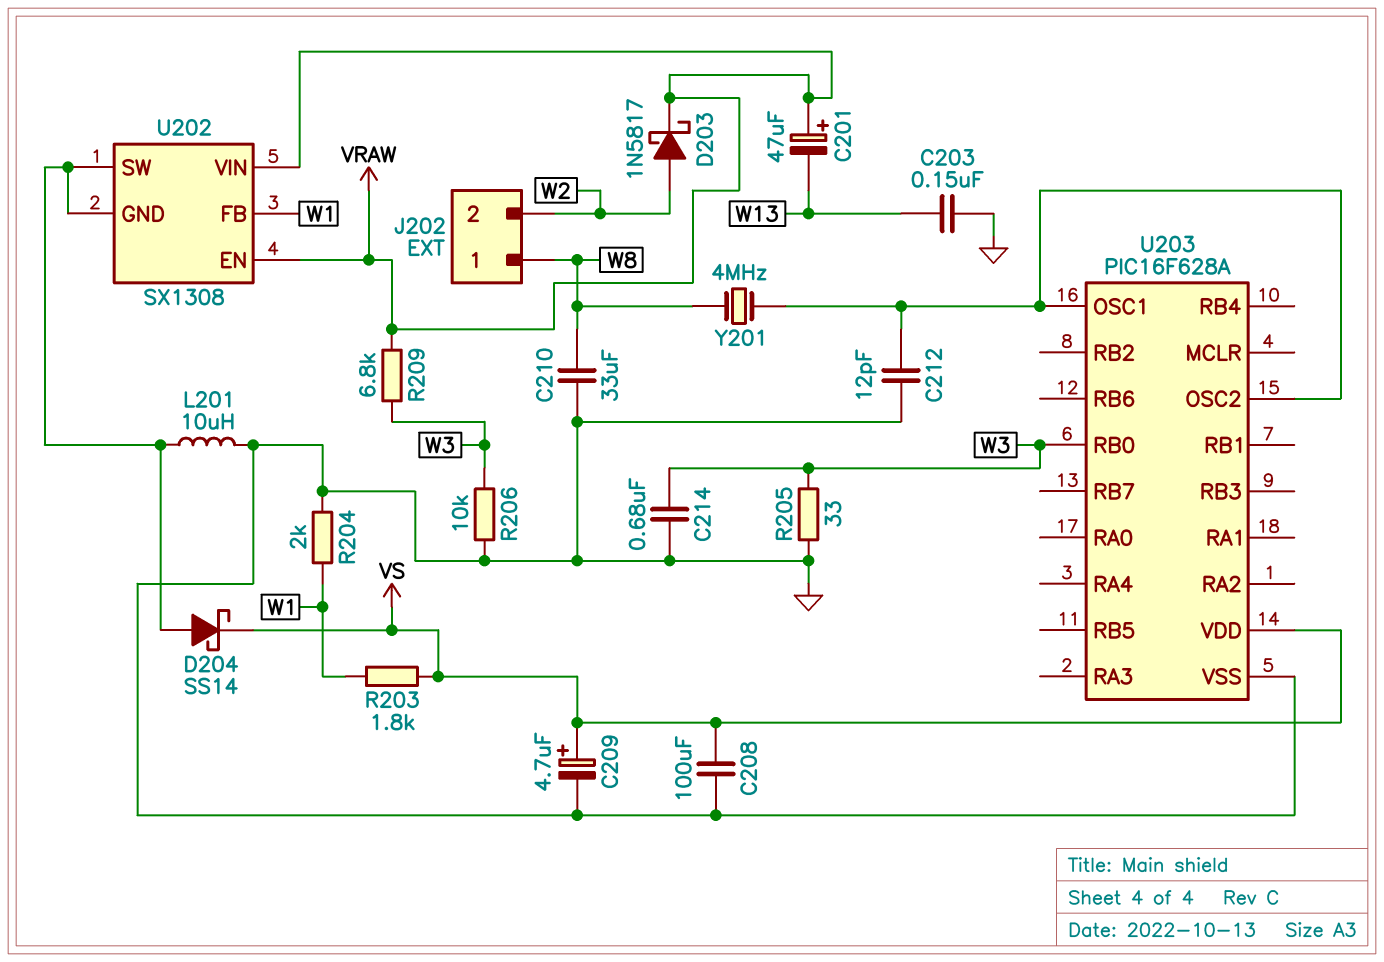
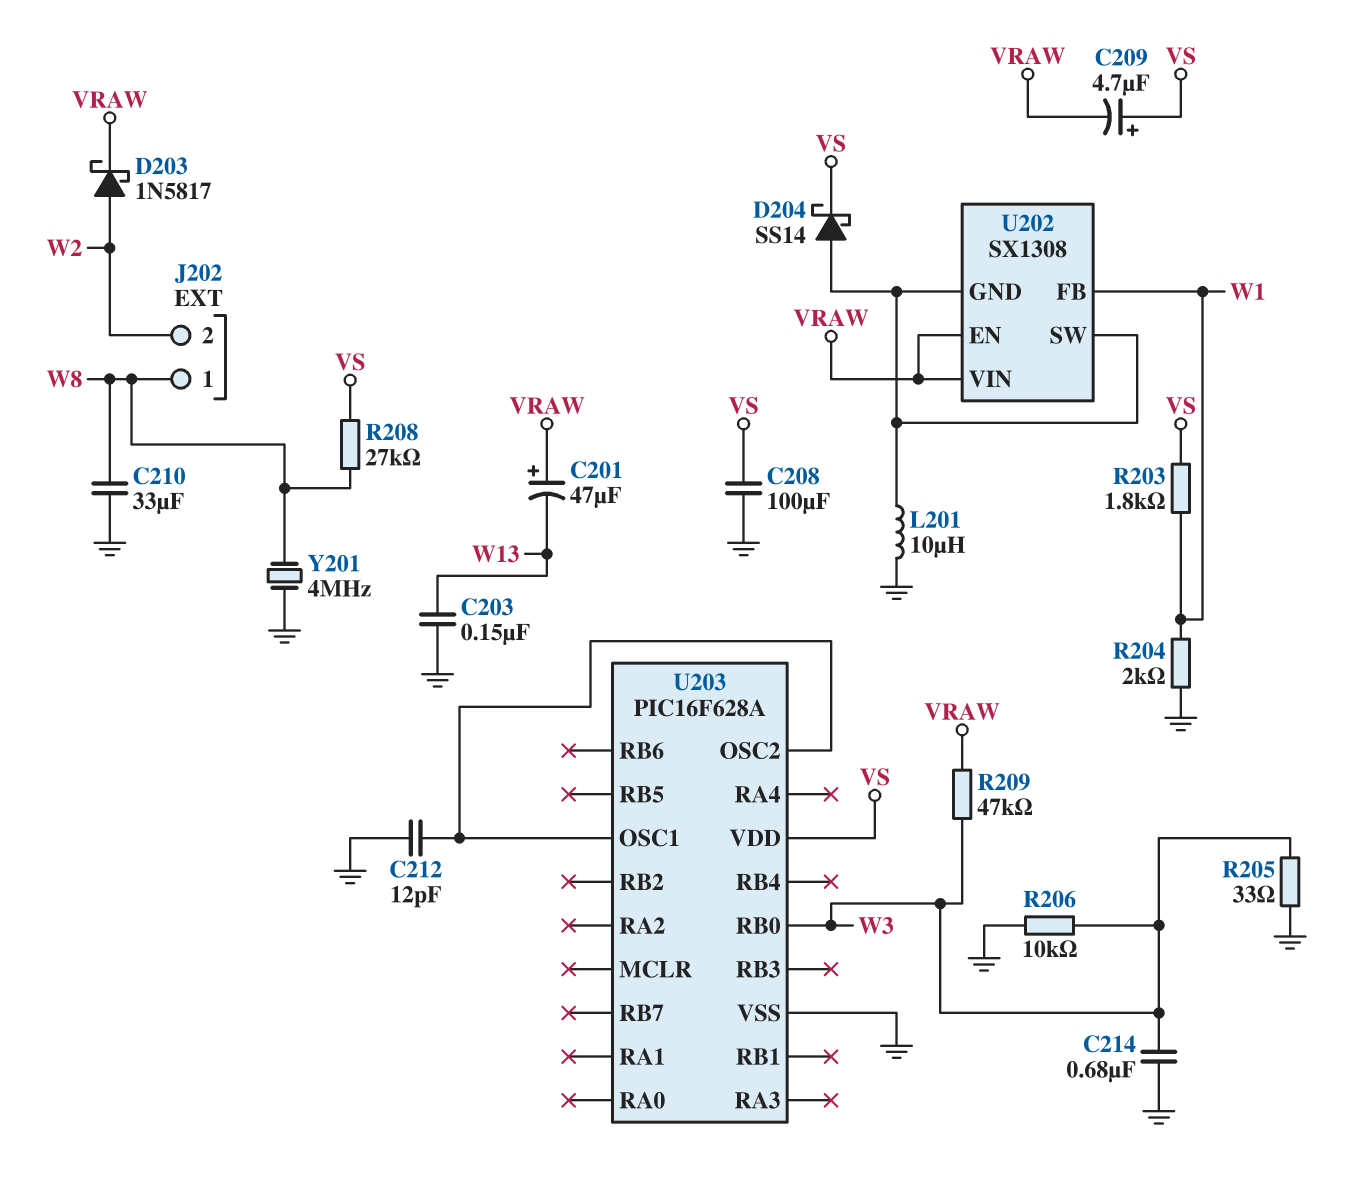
C209: 4.7uF (plus VS, minus GND) -> 4.7uF (plus VS, minus VRAW)
R208: none -> 27k (VS, W8)
R209: 6.8k (VRAW, W3) -> 47k (VRAW, W3)
Y201: 4MHz (U203/OSC1, W8) -> 4MHz (GND, W8)

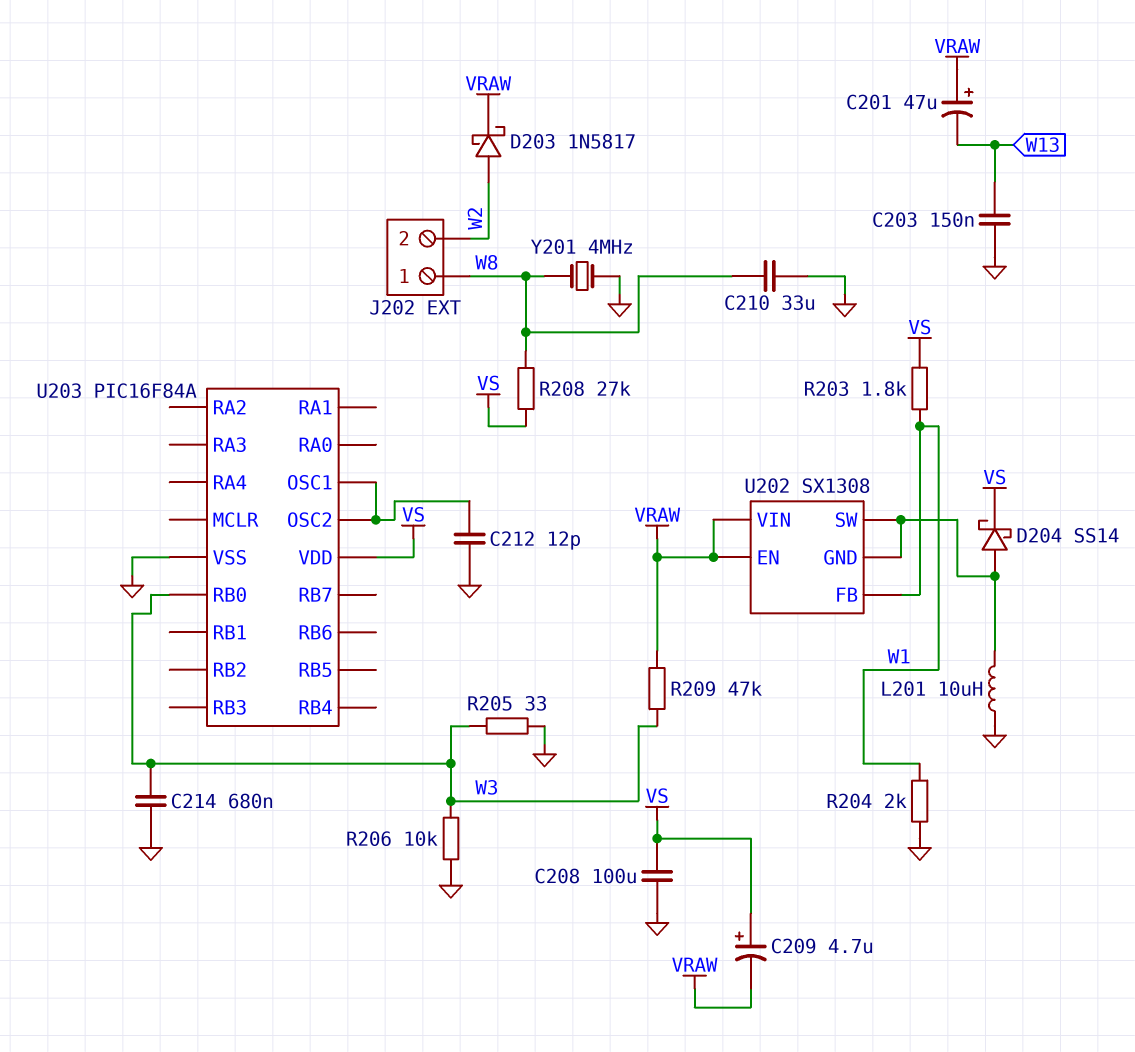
U203: PIC16F628A -> PIC16F84A

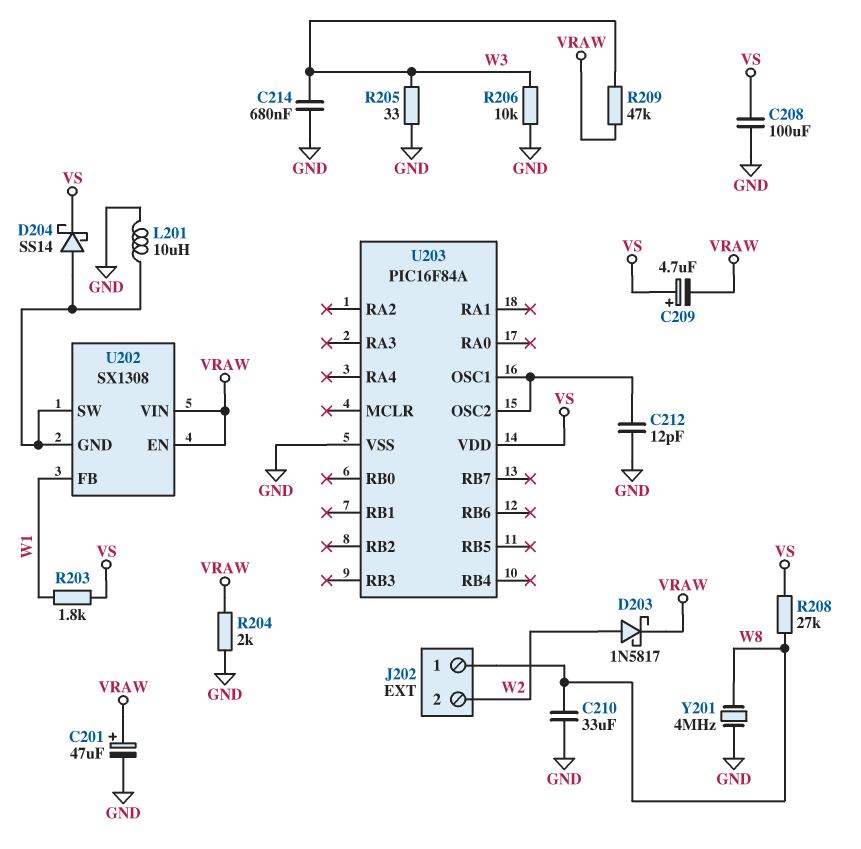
C201: 47uF (plus VRAW, minus W13) -> 47uF (plus VRAW, minus GND)
C203: 150nF (GND, W13) -> none
R204: 2k (GND, W1) -> 2k (GND, VRAW)
U203 pin RB0: W3 -> none

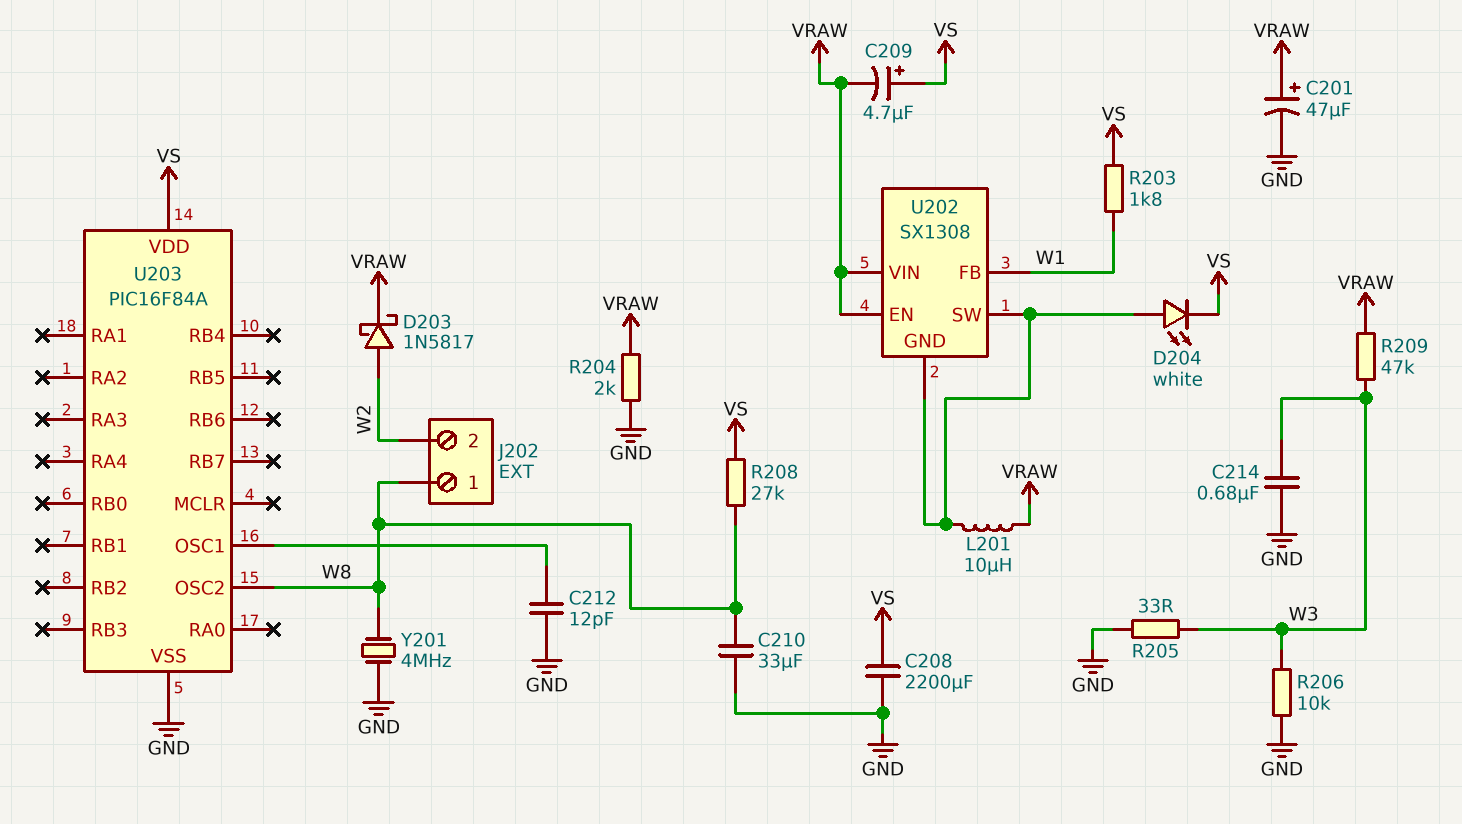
C208: 100uF (GND, VS) -> 2200uF (GND, VS)
D204: schottky SS14 (A U202/GND, K VS) -> LED white (A U202/GND, K VS)
L201: 10uH (GND, U202/GND) -> 10uH (U202/GND, VRAW)
U203 pin OSC2: U203/OSC1 -> W8

